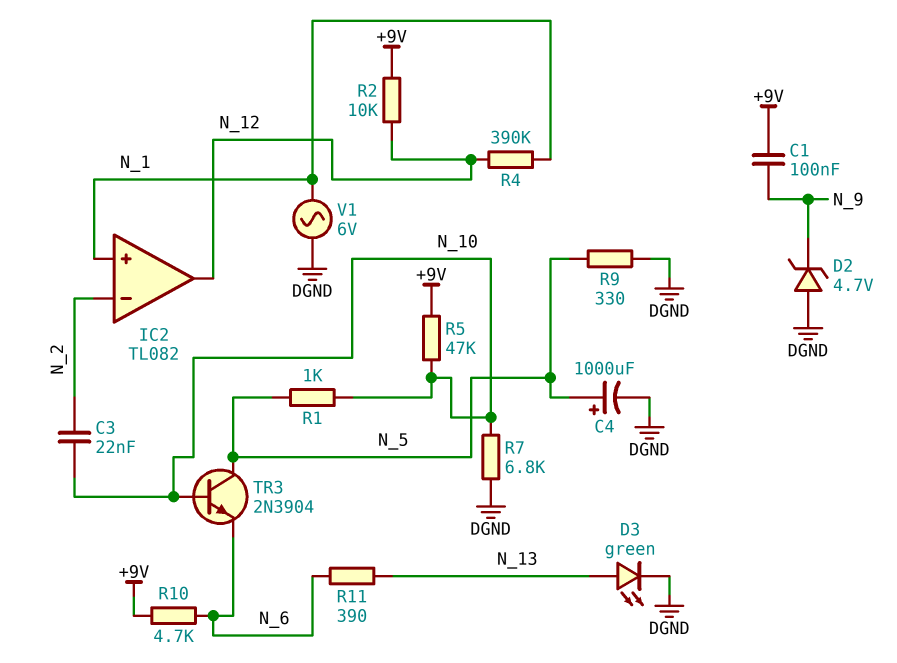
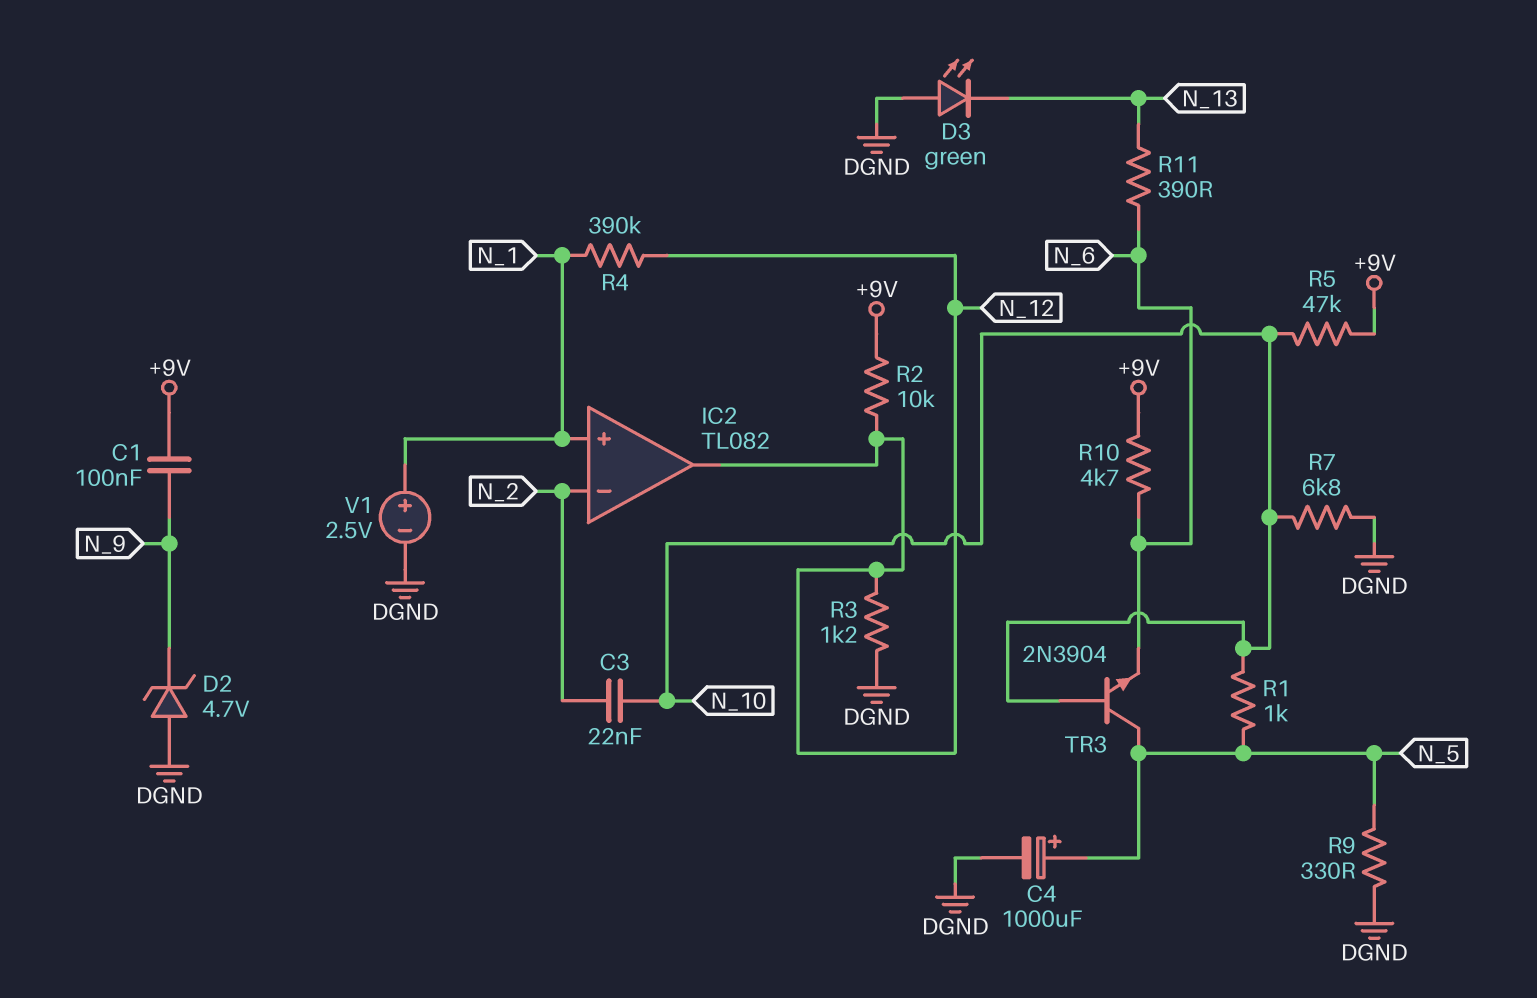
D3: LED green (A N_13, K DGND) -> LED green (A DGND, K N_13)
R3: none -> 1.2k (DGND, N_12)
V1: AC 6V (DGND, N_1) -> 2.5V (plus N_1, minus DGND)

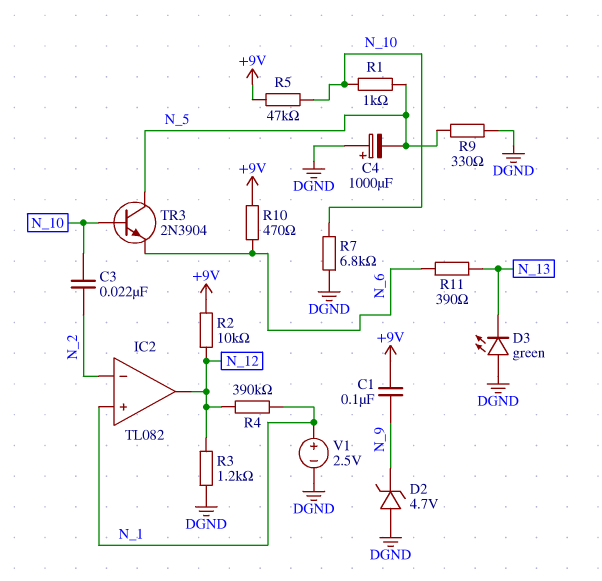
C4: 1000uF (plus N_5, minus DGND) -> 1000uF (plus DGND, minus N_5)
R10: 4.7k (+9V, N_6) -> 470 (+9V, N_6)

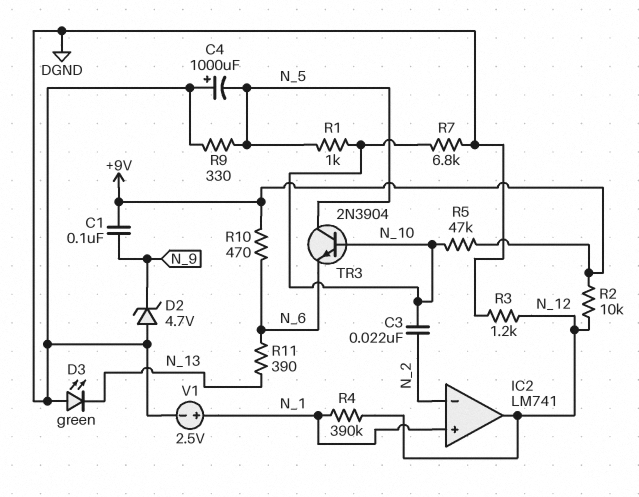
IC2: TL082 -> LM741

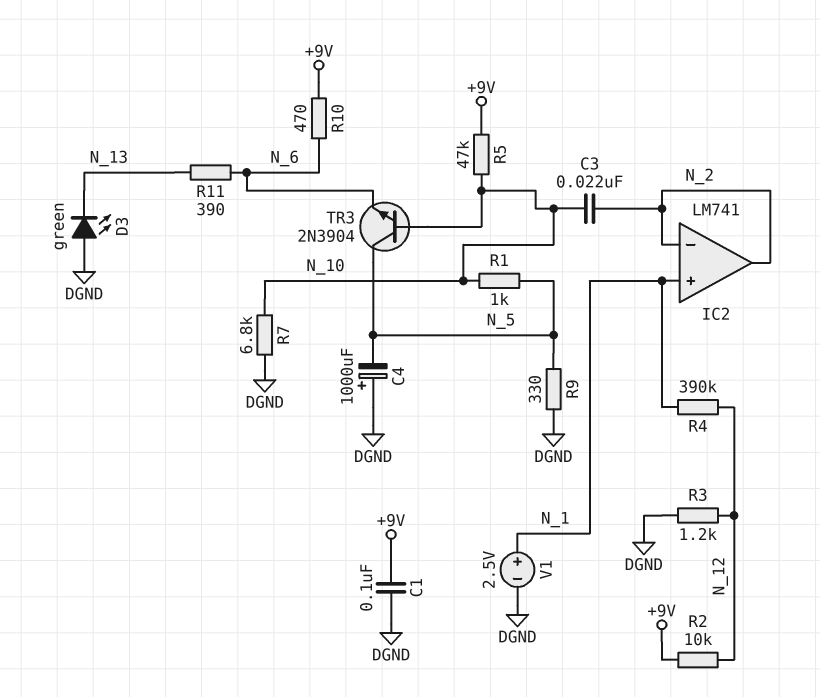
C1: 100nF (+9V, N_9) -> 100nF (+9V, DGND)
D2: zener 4.7V (A DGND, K N_9) -> none
IC2 pin out: N_12 -> N_2

